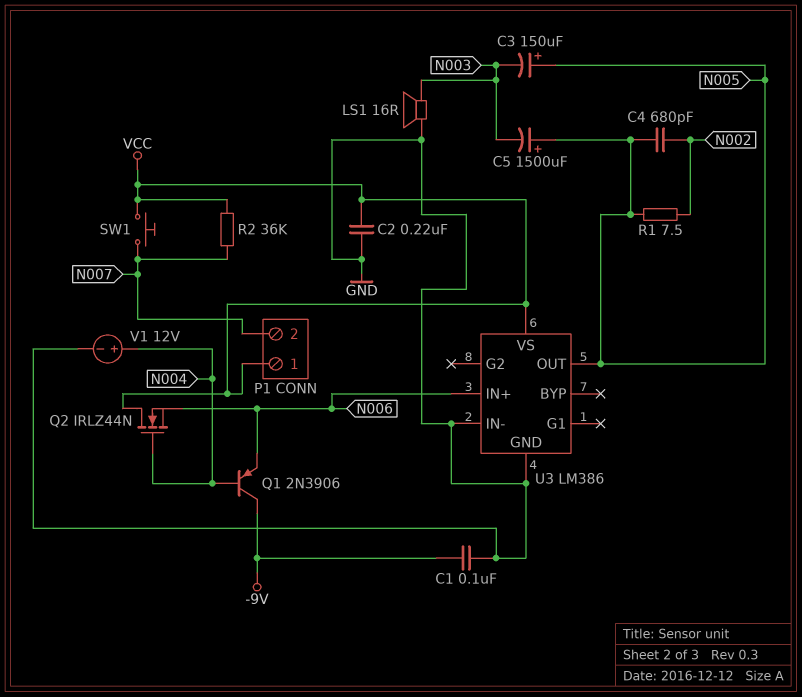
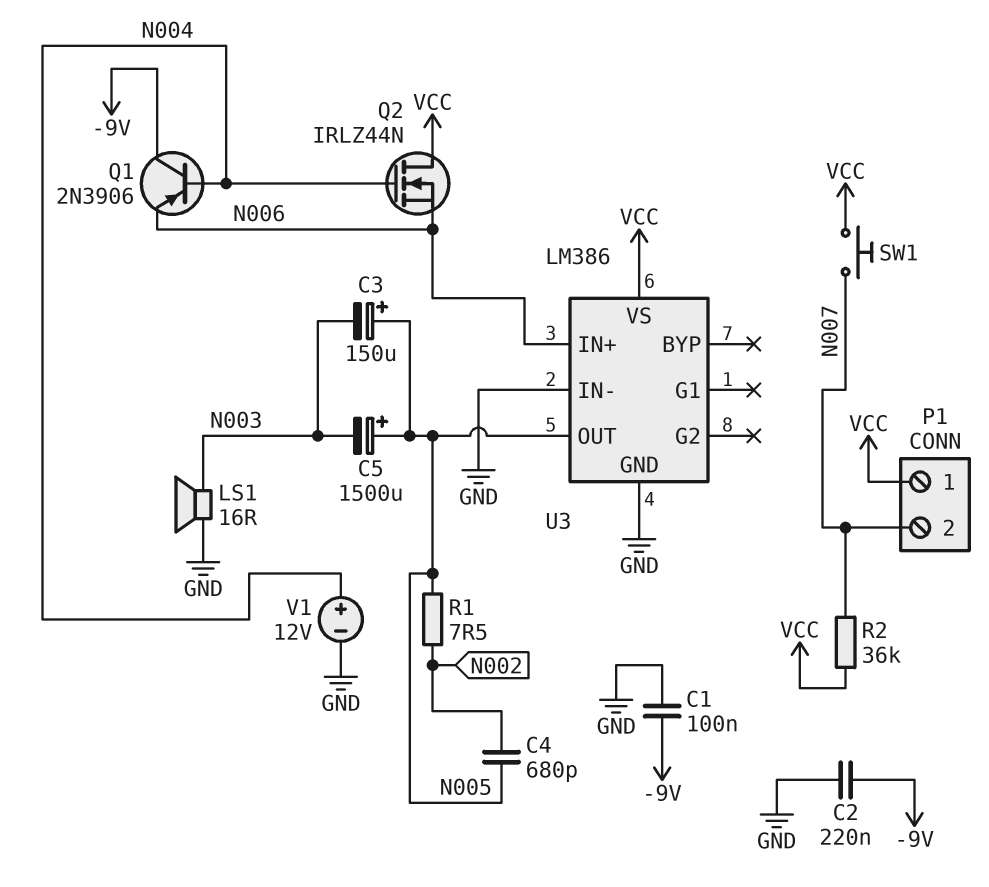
C2: 220nF (GND, VCC) -> 220nF (-9V, GND)

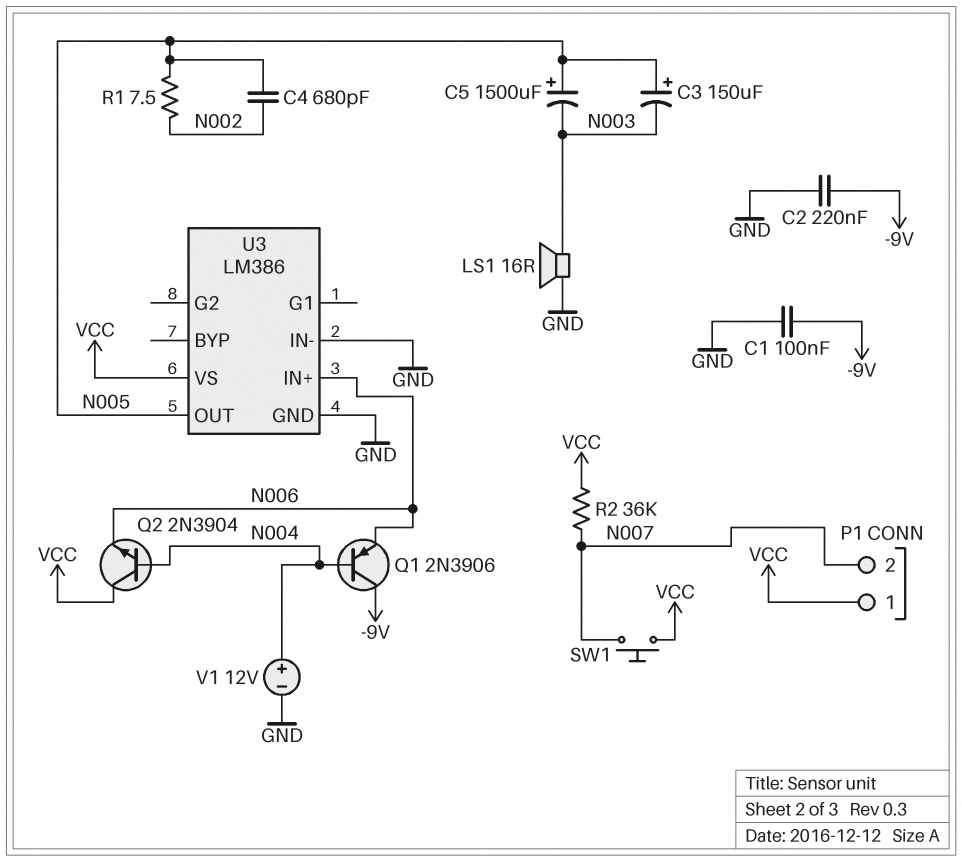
Q2: NMOS IRLZ44N (G N004, D VCC, S N006) -> NPN 2N3904 (B N004, C VCC, E N006)

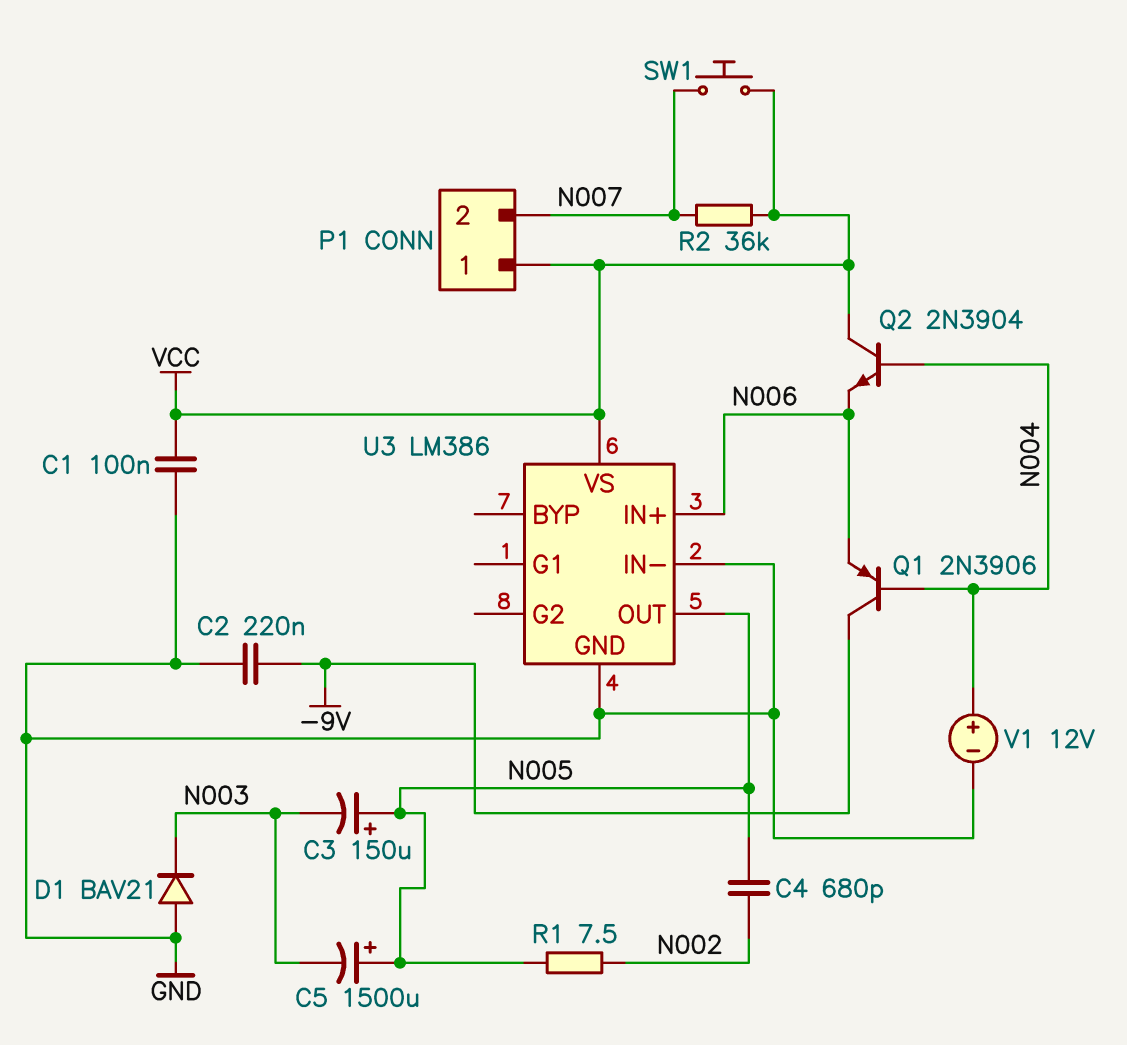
C1: 100nF (-9V, GND) -> 100nF (GND, VCC)
D1: none -> diode BAV21 (A GND, K N003)
LS1: speaker 16R (GND, N003) -> none

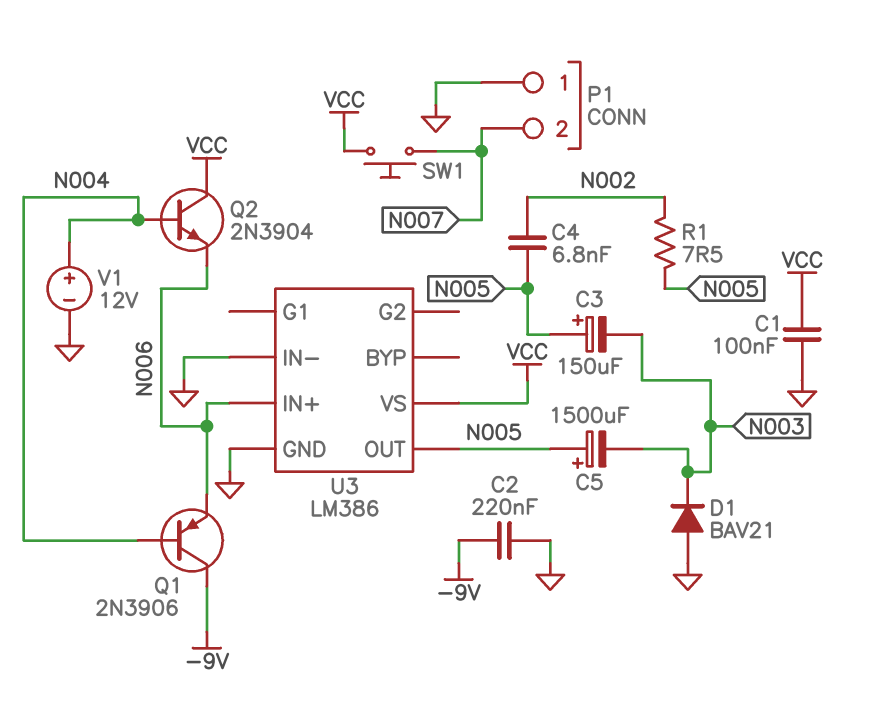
C4: 680pF (N002, N005) -> 6.8nF (N002, N005)
P1 pin 1: VCC -> GND
R2: 36k (N007, VCC) -> none

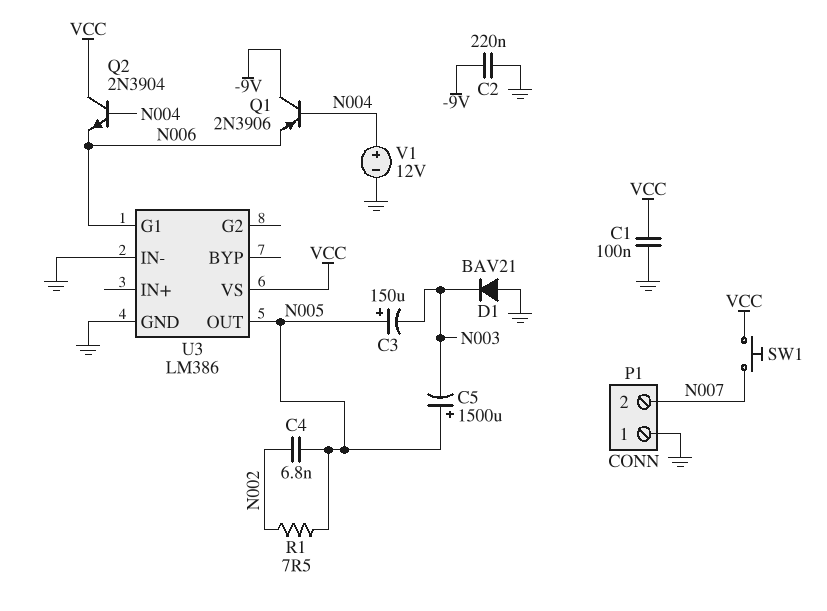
U3 pin G1: none -> N006
U3 pin IN+: N006 -> none

